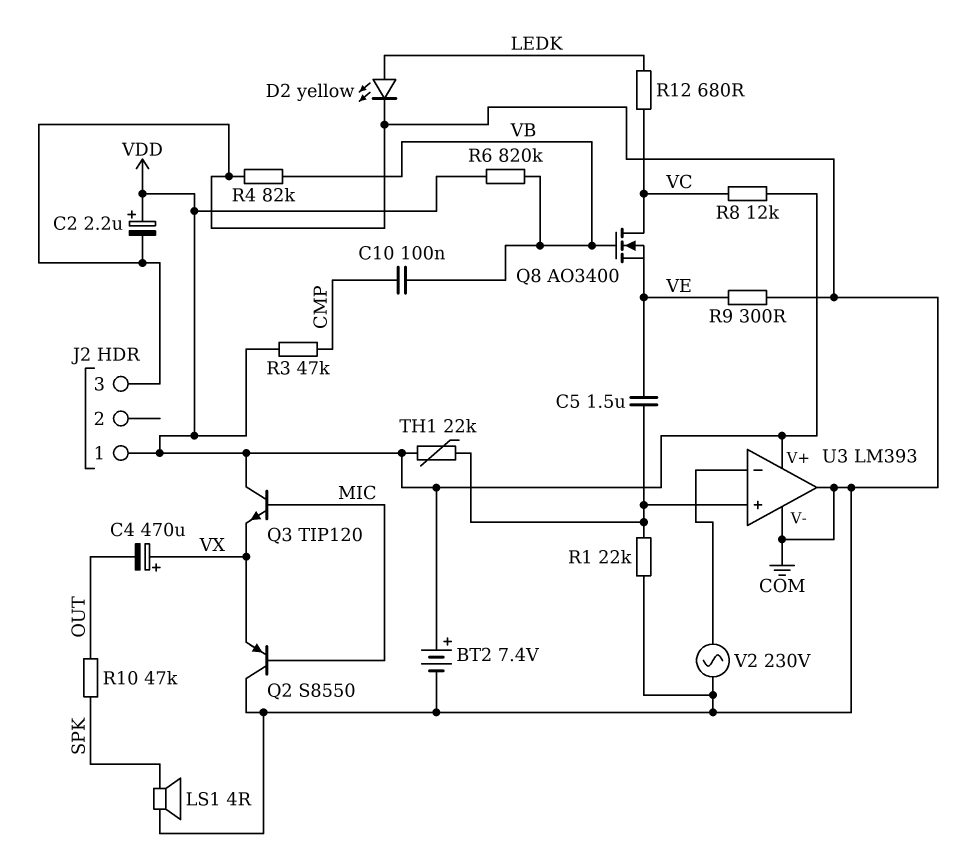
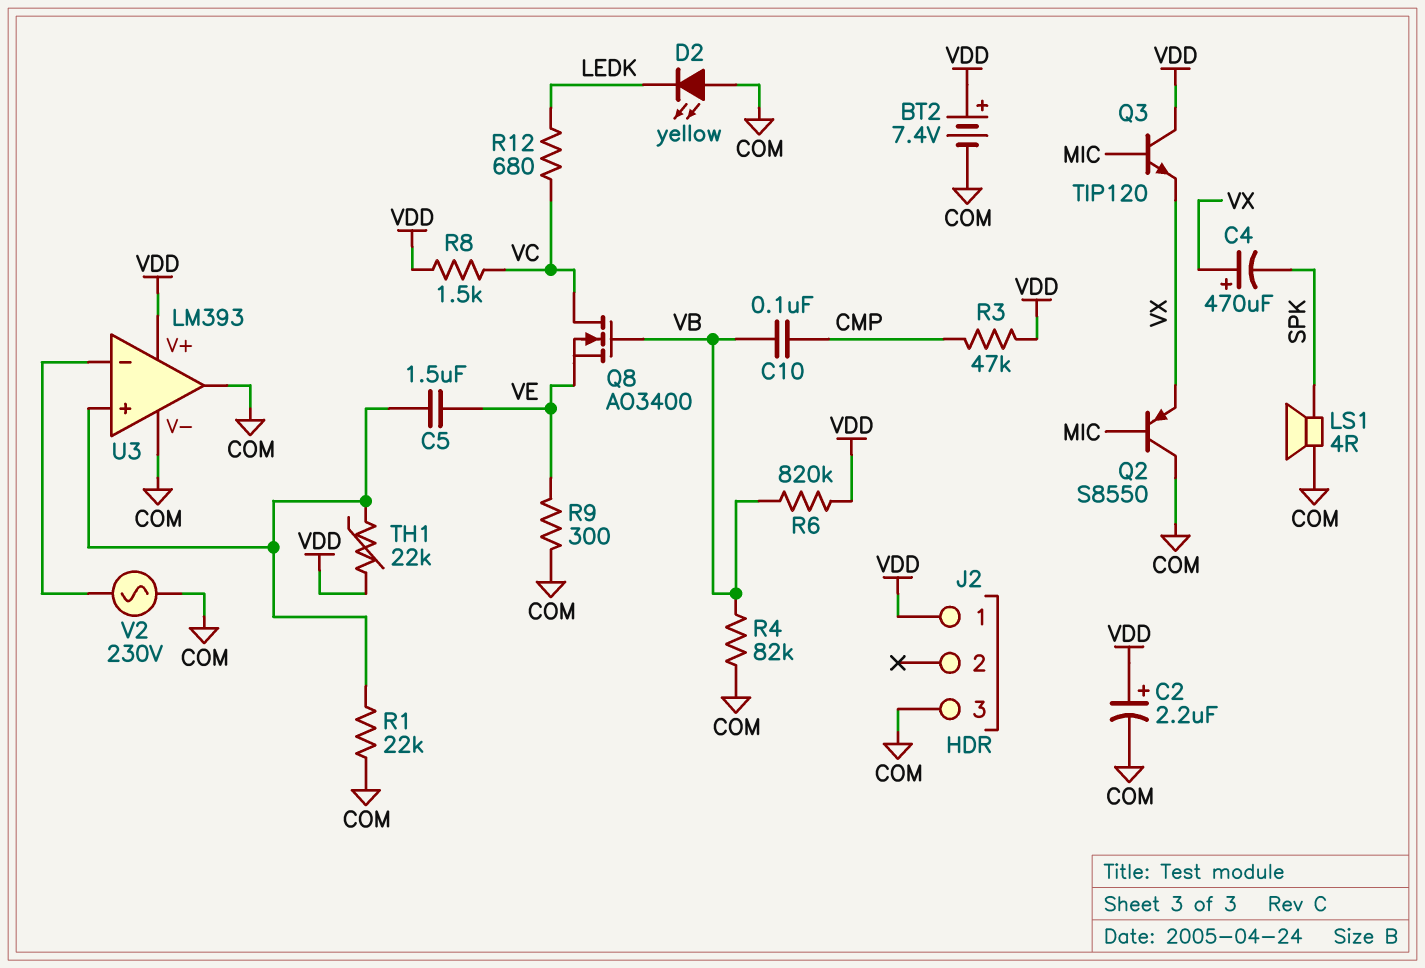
C4: 470uF (plus VX, minus OUT) -> 470uF (plus VX, minus SPK)
D2: LED yellow (A LEDK, K COM) -> LED yellow (A COM, K LEDK)
R8: 12k (VC, VDD) -> 1.5k (VC, VDD)
R10: 47k (OUT, SPK) -> none

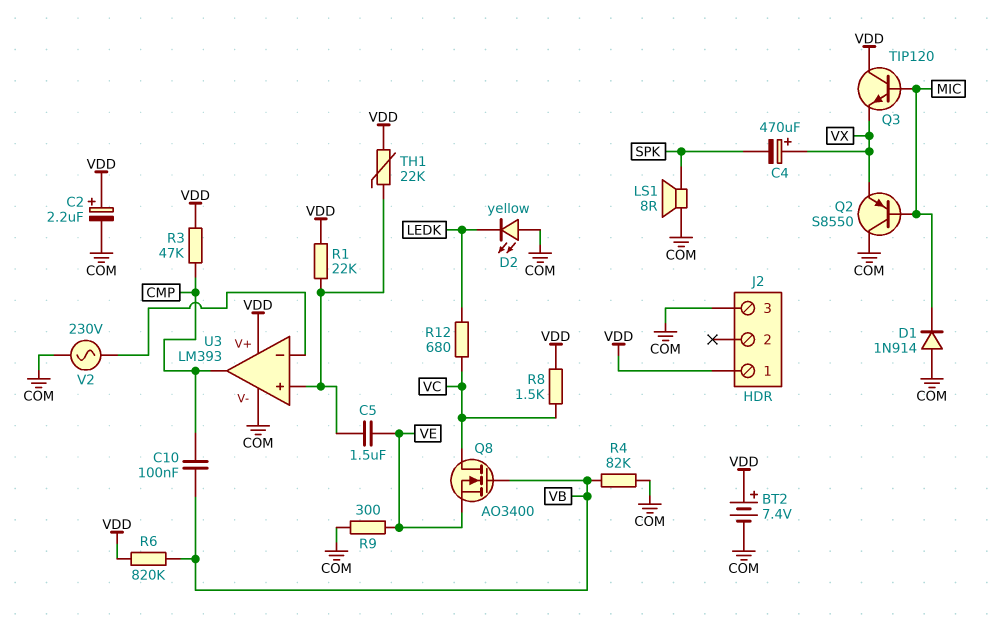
D1: none -> diode 1N914 (A COM, K MIC)
LS1: speaker 4R (COM, SPK) -> speaker 8R (COM, SPK)
R1: 22k (COM, U3/in+) -> 22k (U3/in+, VDD)
U3 pin out: COM -> CMP

